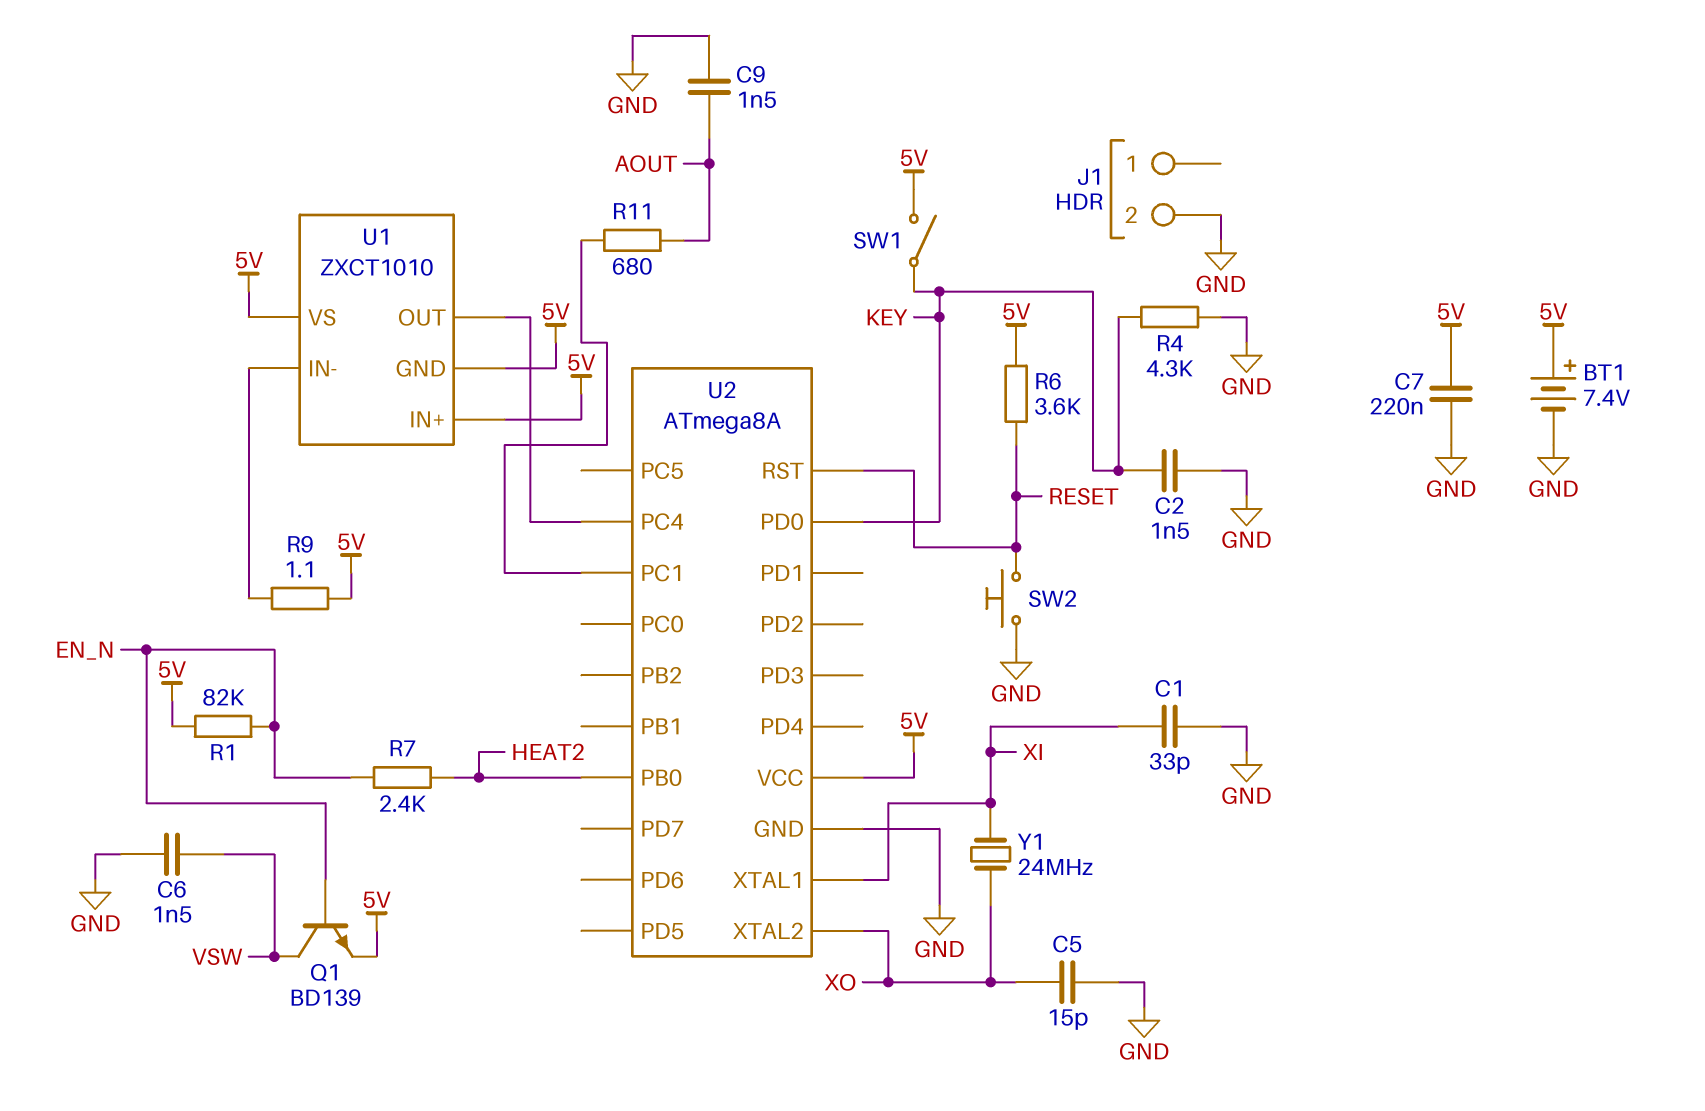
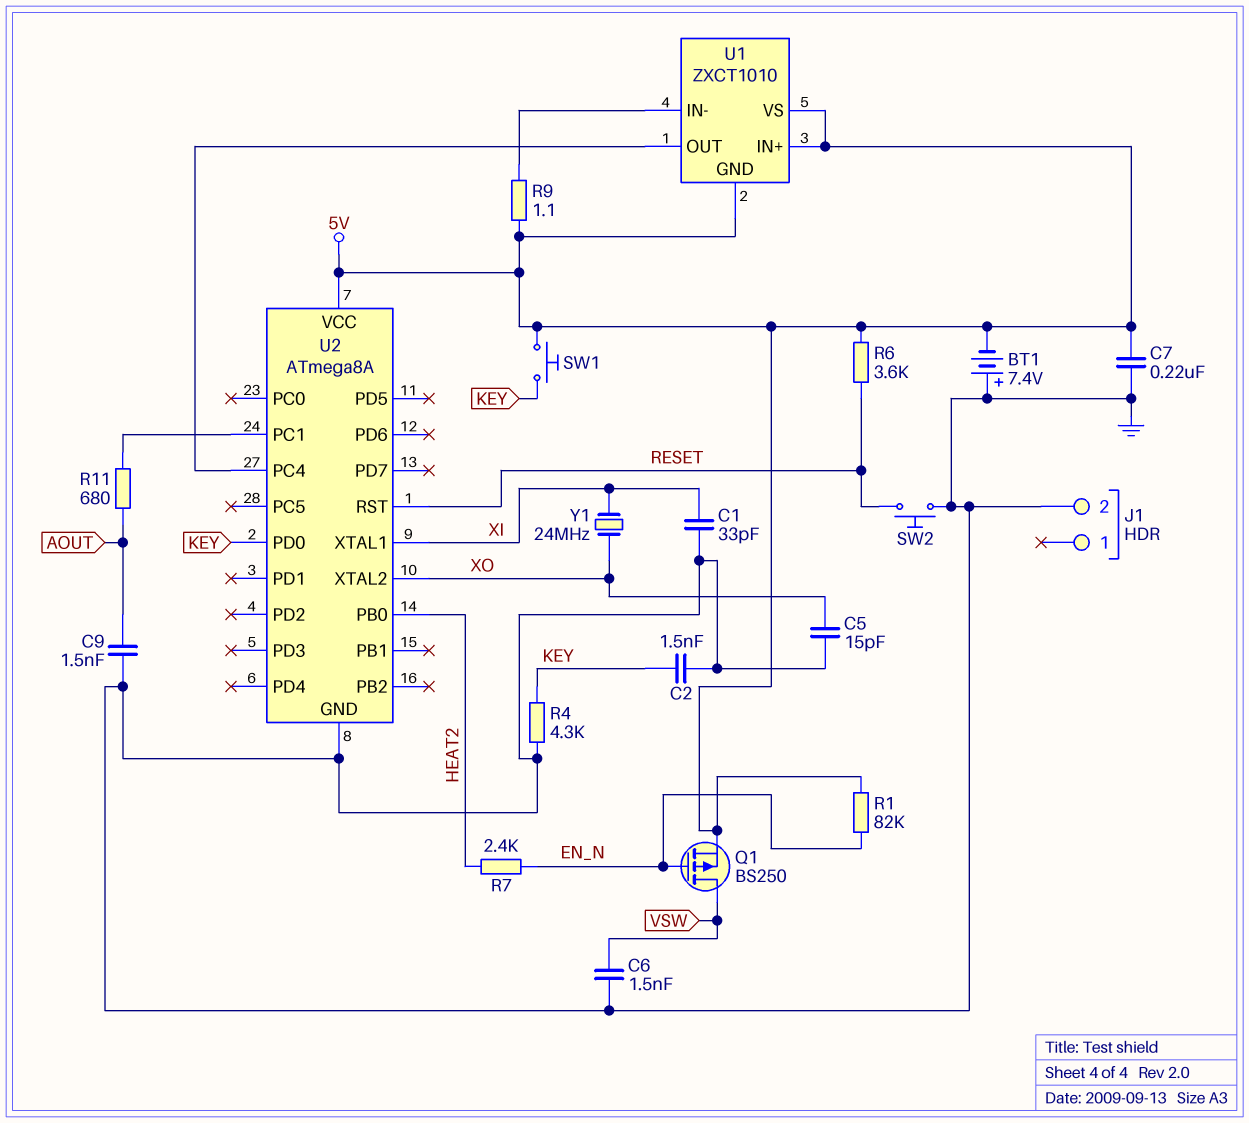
BT1: 7.4V (plus 5V, minus GND) -> 7.4V (plus GND, minus 5V)
Q1: NPN BD139 (B EN_N, C VSW, E 5V) -> PMOS BS250 (G EN_N, D VSW, S 5V)
SW1: switch (5V, KEY) -> button (5V, KEY)

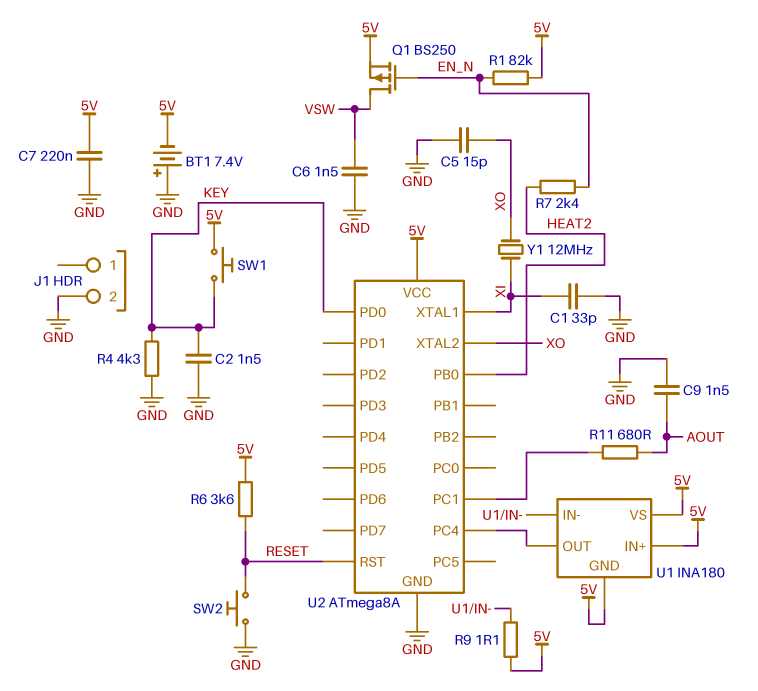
U1: ZXCT1010 -> INA180
Y1: 24MHz (XI, XO) -> 12MHz (XI, XO)

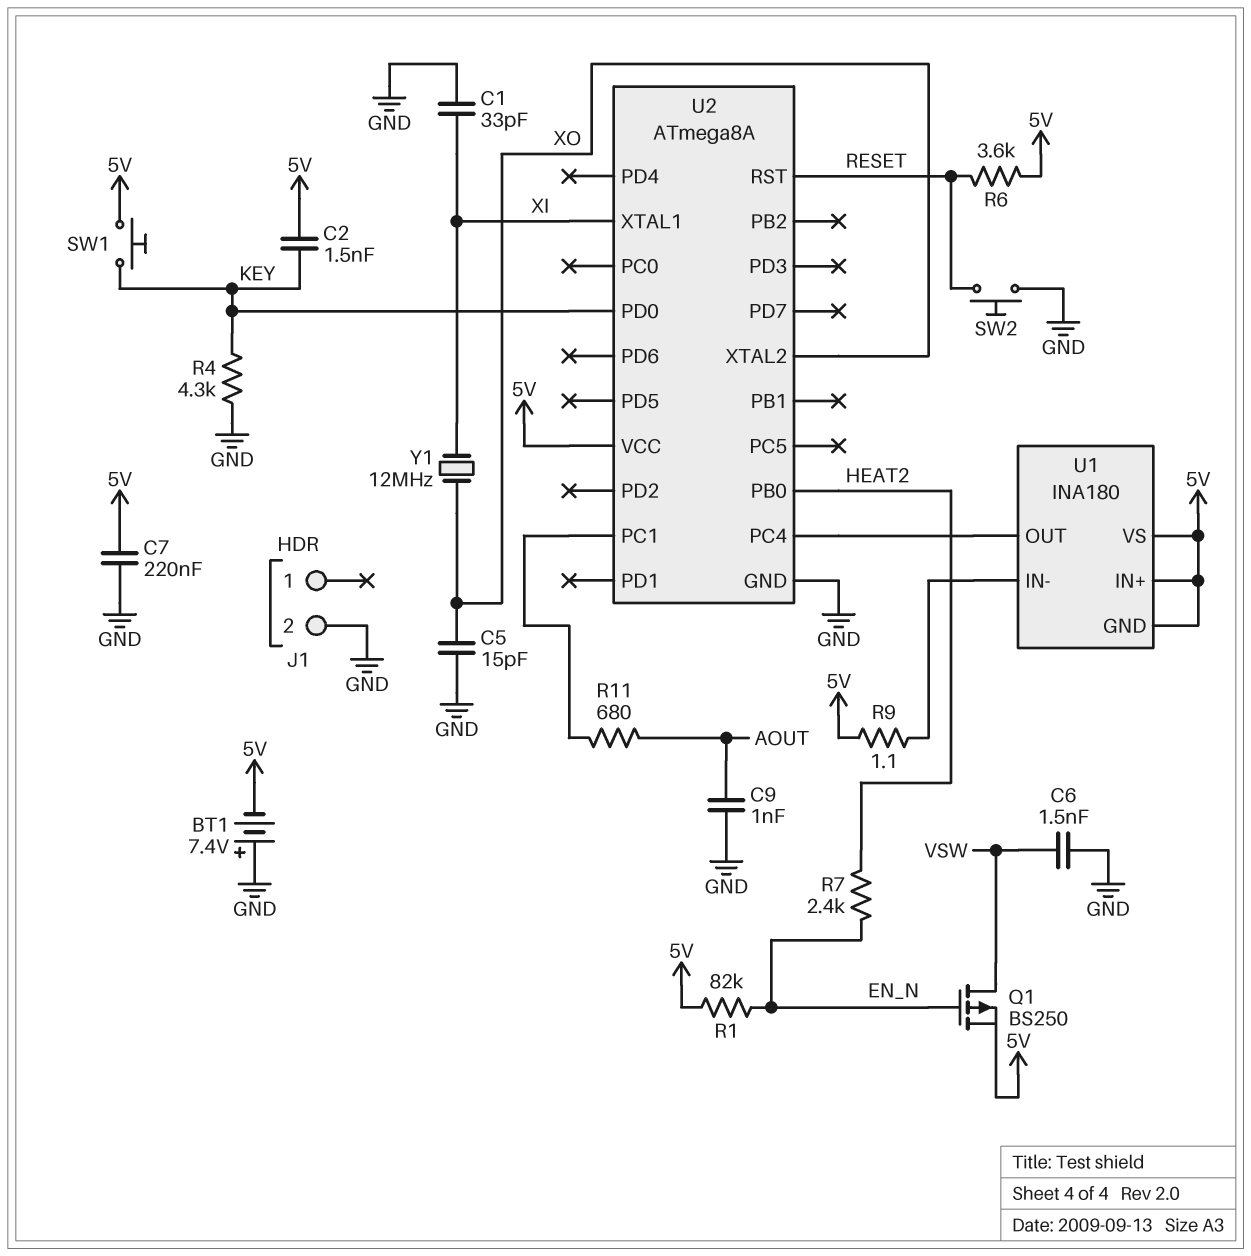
C2: 1.5nF (GND, KEY) -> 1.5nF (5V, KEY)
C9: 1.5nF (AOUT, GND) -> 1nF (AOUT, GND)

